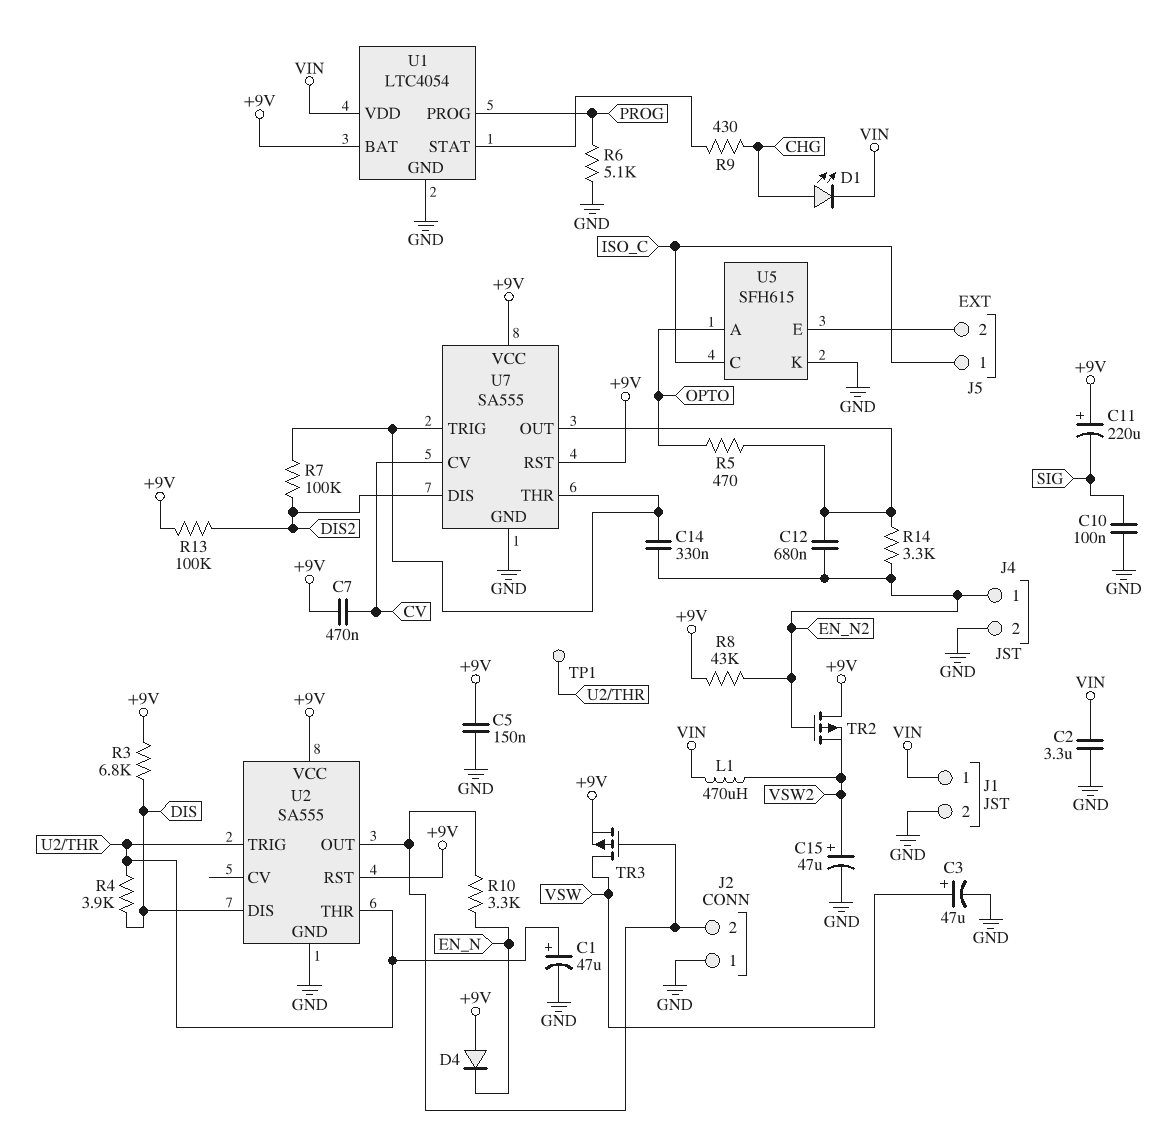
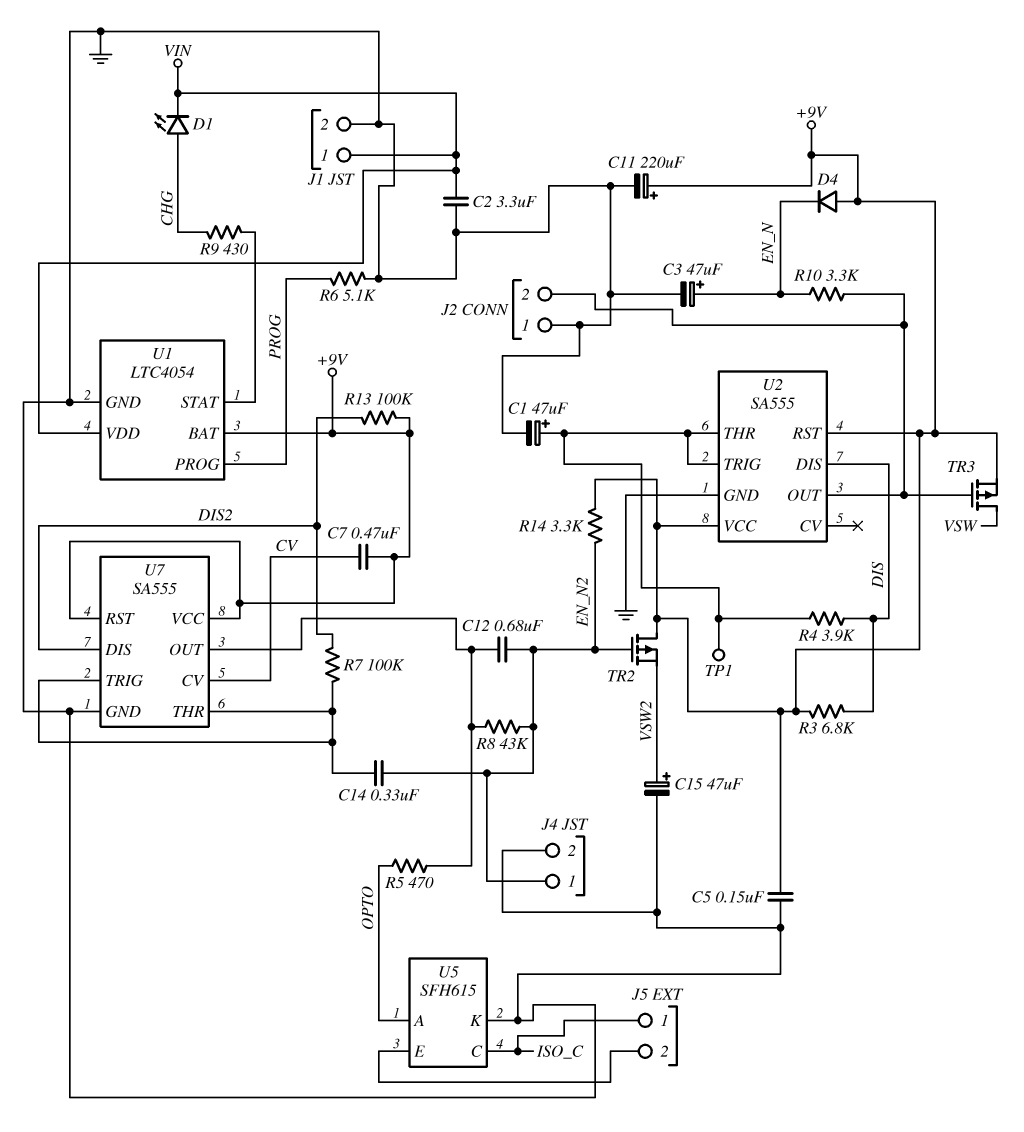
C3: 47uF (plus VSW, minus GND) -> 47uF (plus EN_N, minus GND)
C10: 100nF (GND, SIG) -> none
C11: 220uF (plus +9V, minus SIG) -> 220uF (plus +9V, minus GND)
L1: 470uH (VIN, VSW2) -> none
R8: 43k (+9V, EN_N2) -> 43k (EN_N2, U7/OUT)
R14: 3.3k (EN_N2, U7/OUT) -> 3.3k (+9V, EN_N2)

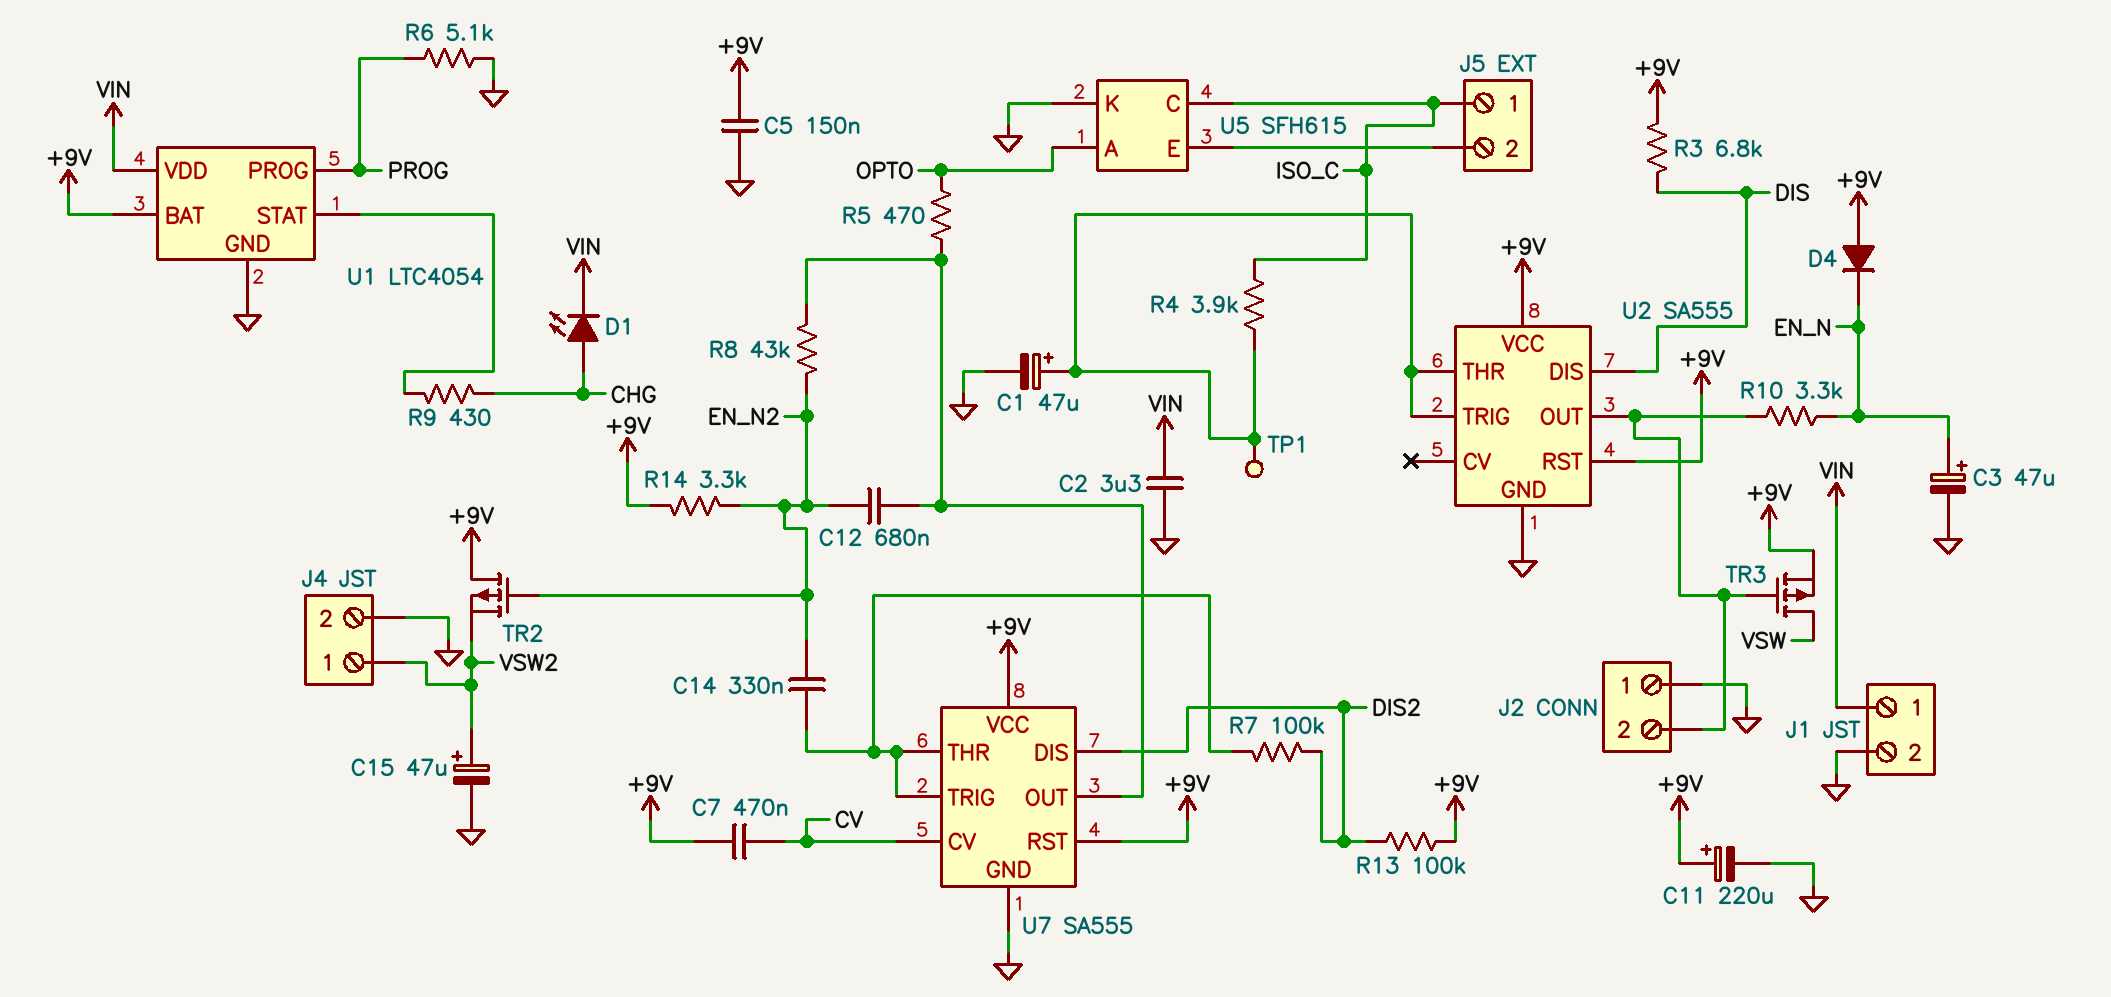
J4 pin 1: EN_N2 -> VSW2
R4: 3.9k (DIS, U2/THR) -> 3.9k (ISO_C, U2/THR)

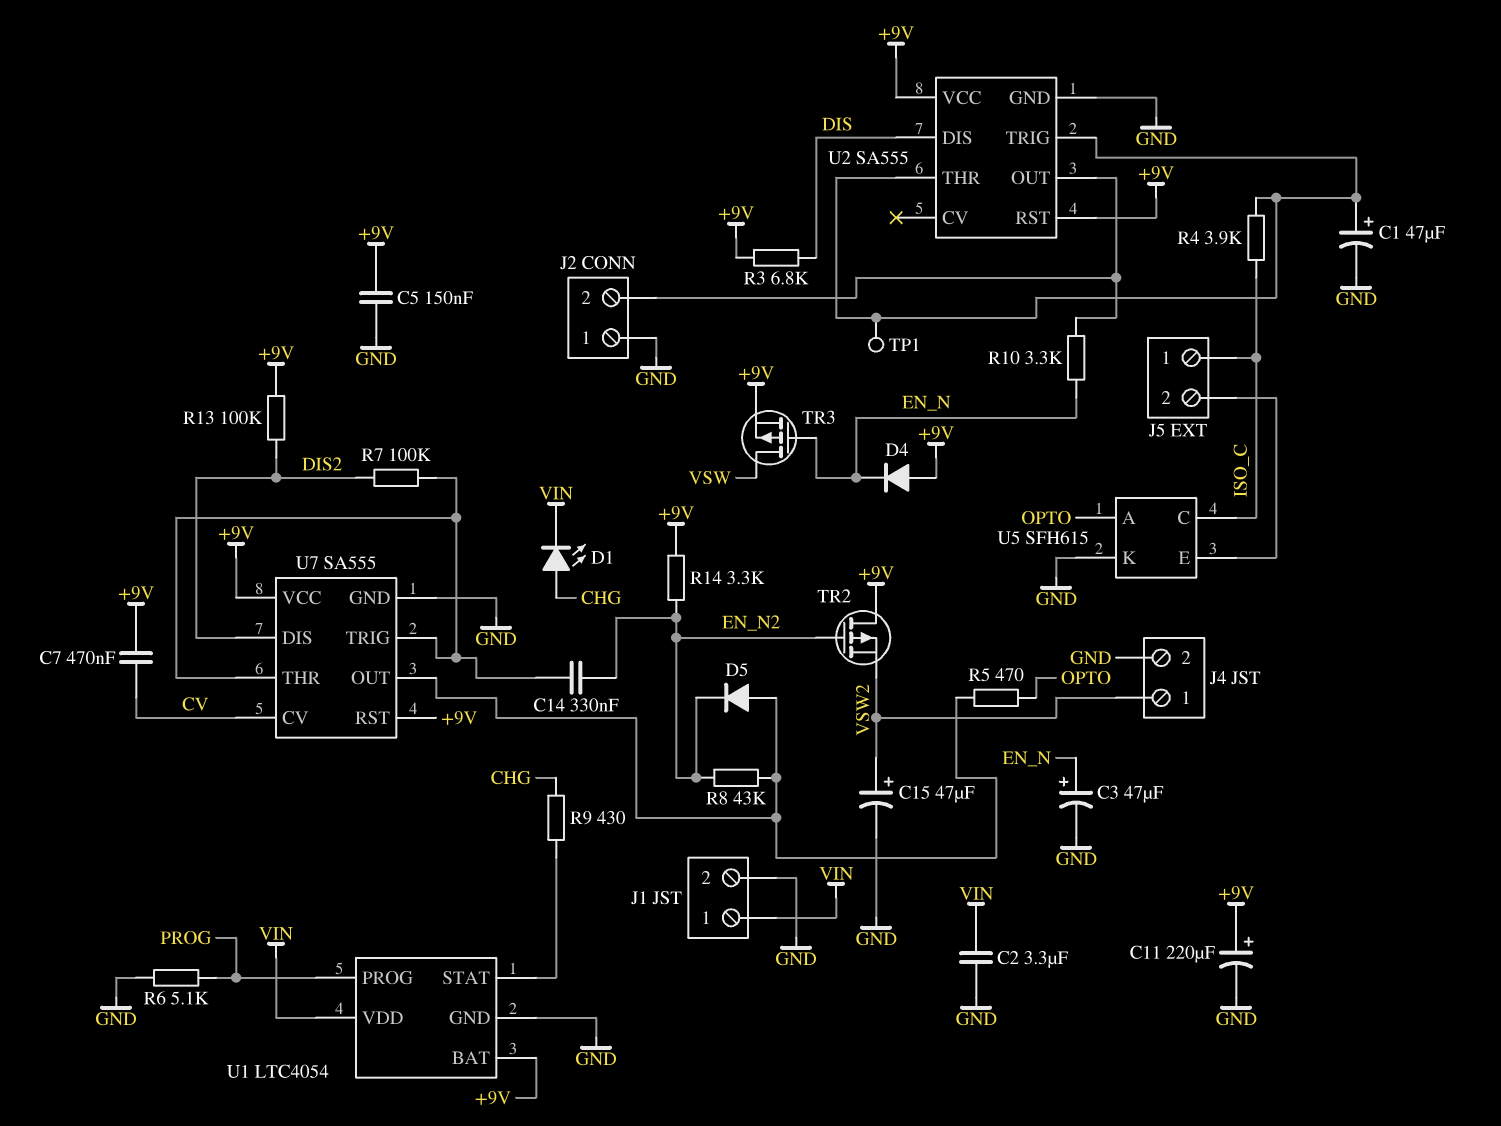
C12: 680nF (EN_N2, U7/OUT) -> none
D5: none -> diode (A U7/OUT, K EN_N2)
TR3: PMOS (G J2/2, D VSW, S +9V) -> PMOS (G EN_N, D VSW, S +9V)

